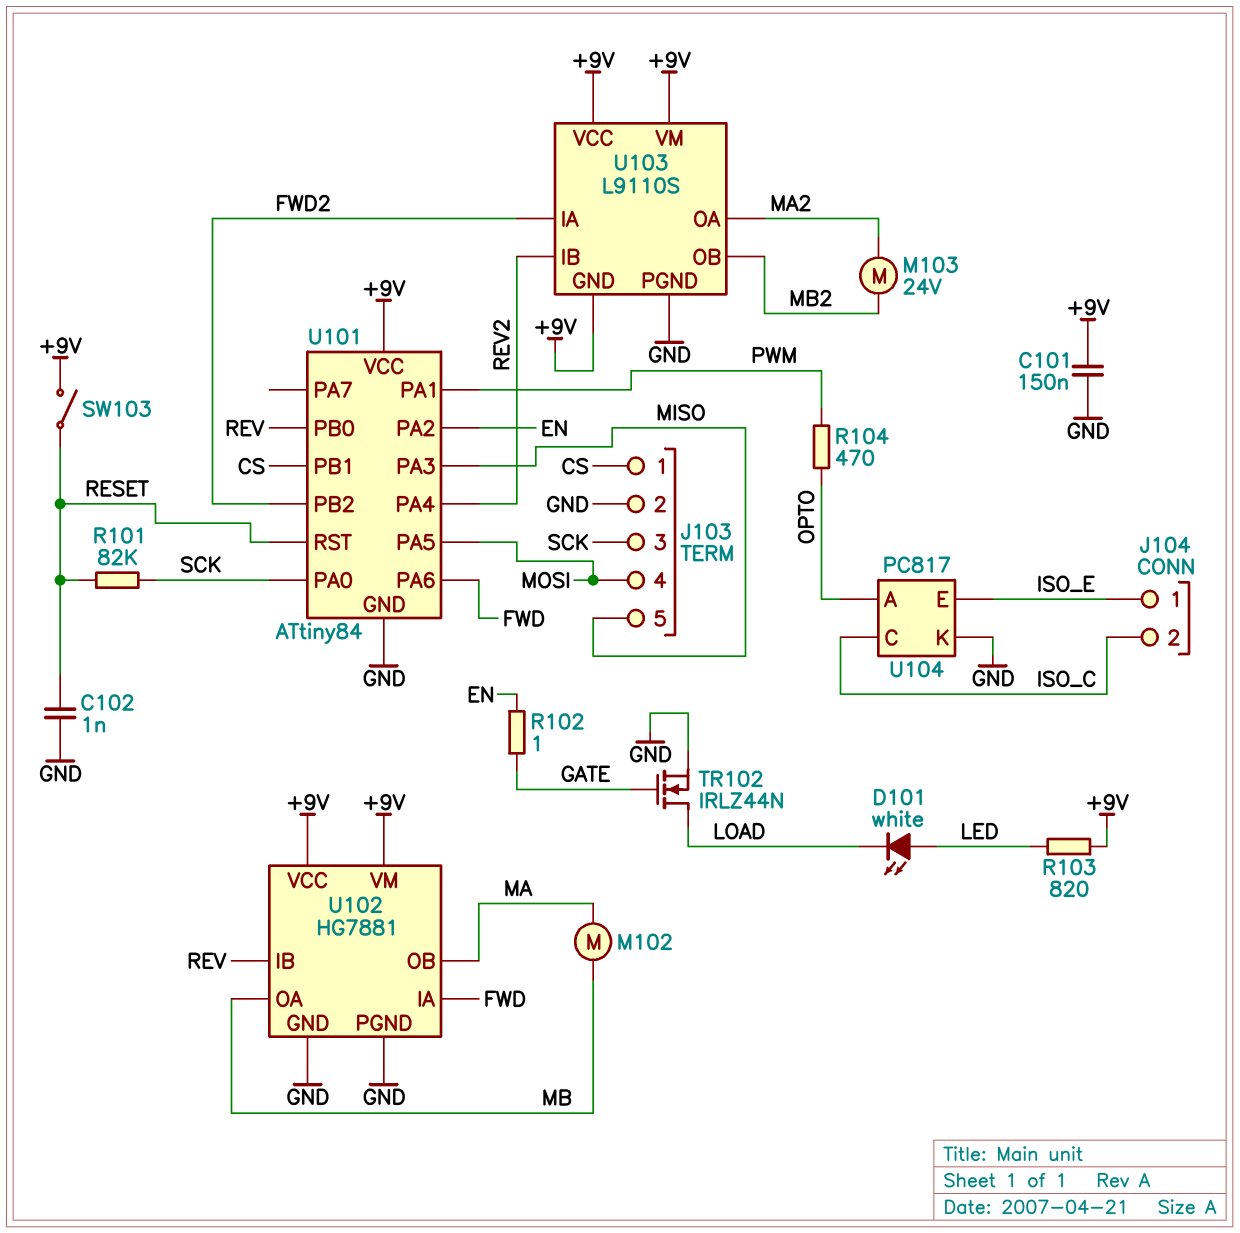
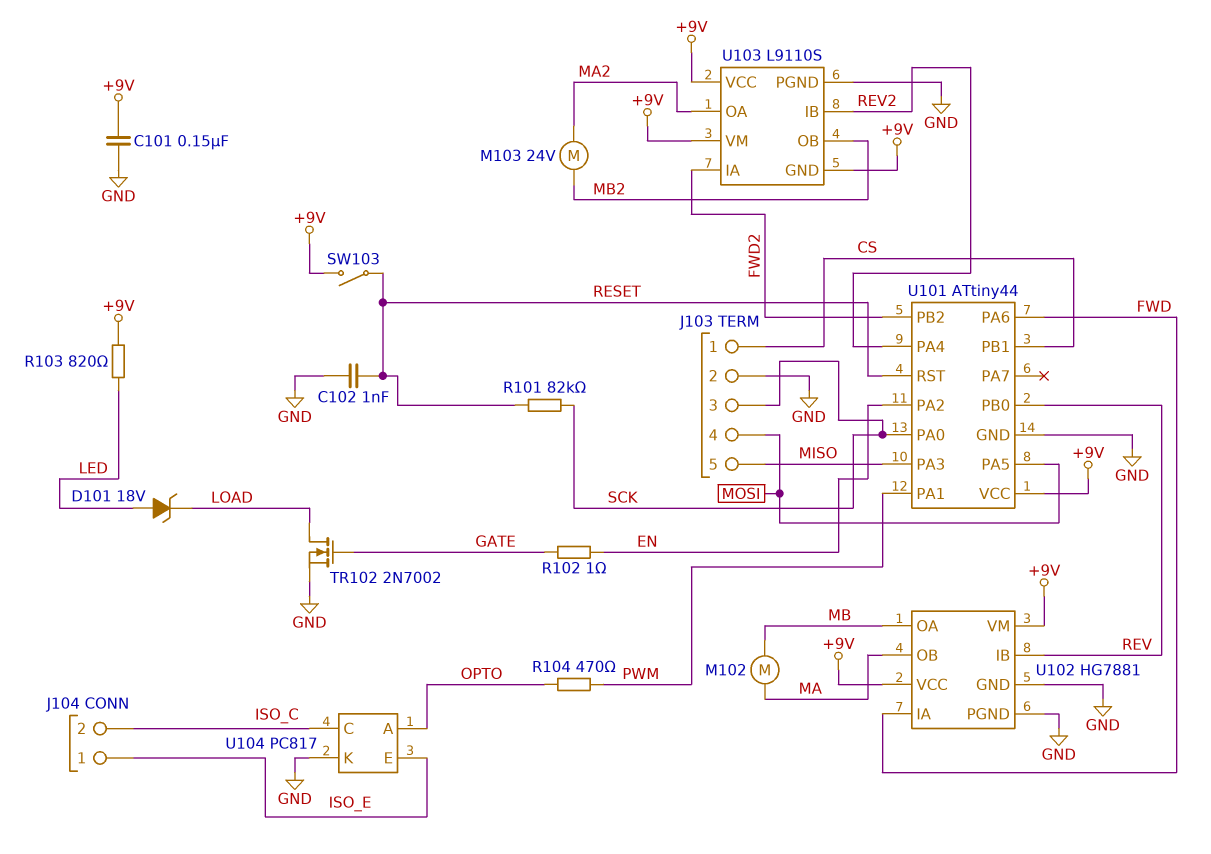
D101: LED white (A LED, K LOAD) -> zener 18V (A LED, K LOAD)
TR102: NMOS IRLZ44N (G GATE, D LOAD, S GND) -> NMOS 2N7002 (G GATE, D LOAD, S GND)
U101: ATtiny84 -> ATtiny44

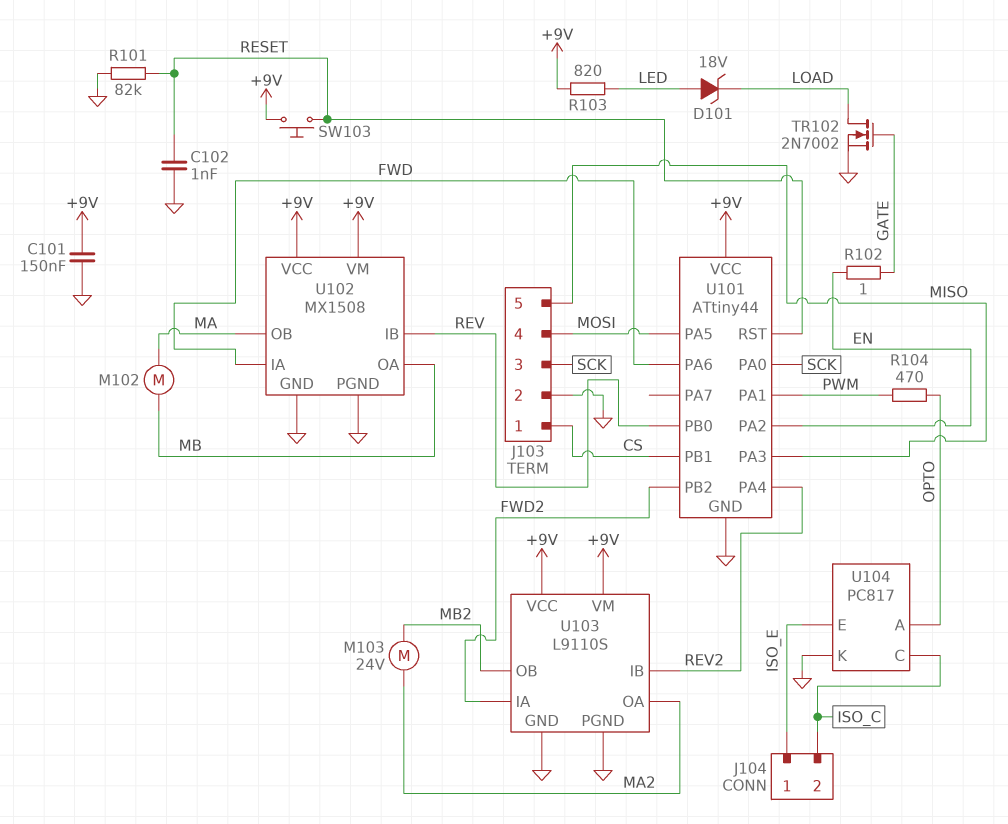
R101: 82k (RESET, SCK) -> 82k (GND, RESET)
SW103: switch (+9V, RESET) -> button (+9V, RESET)
U102: HG7881 -> MX1508
U103 pin GND: +9V -> GND

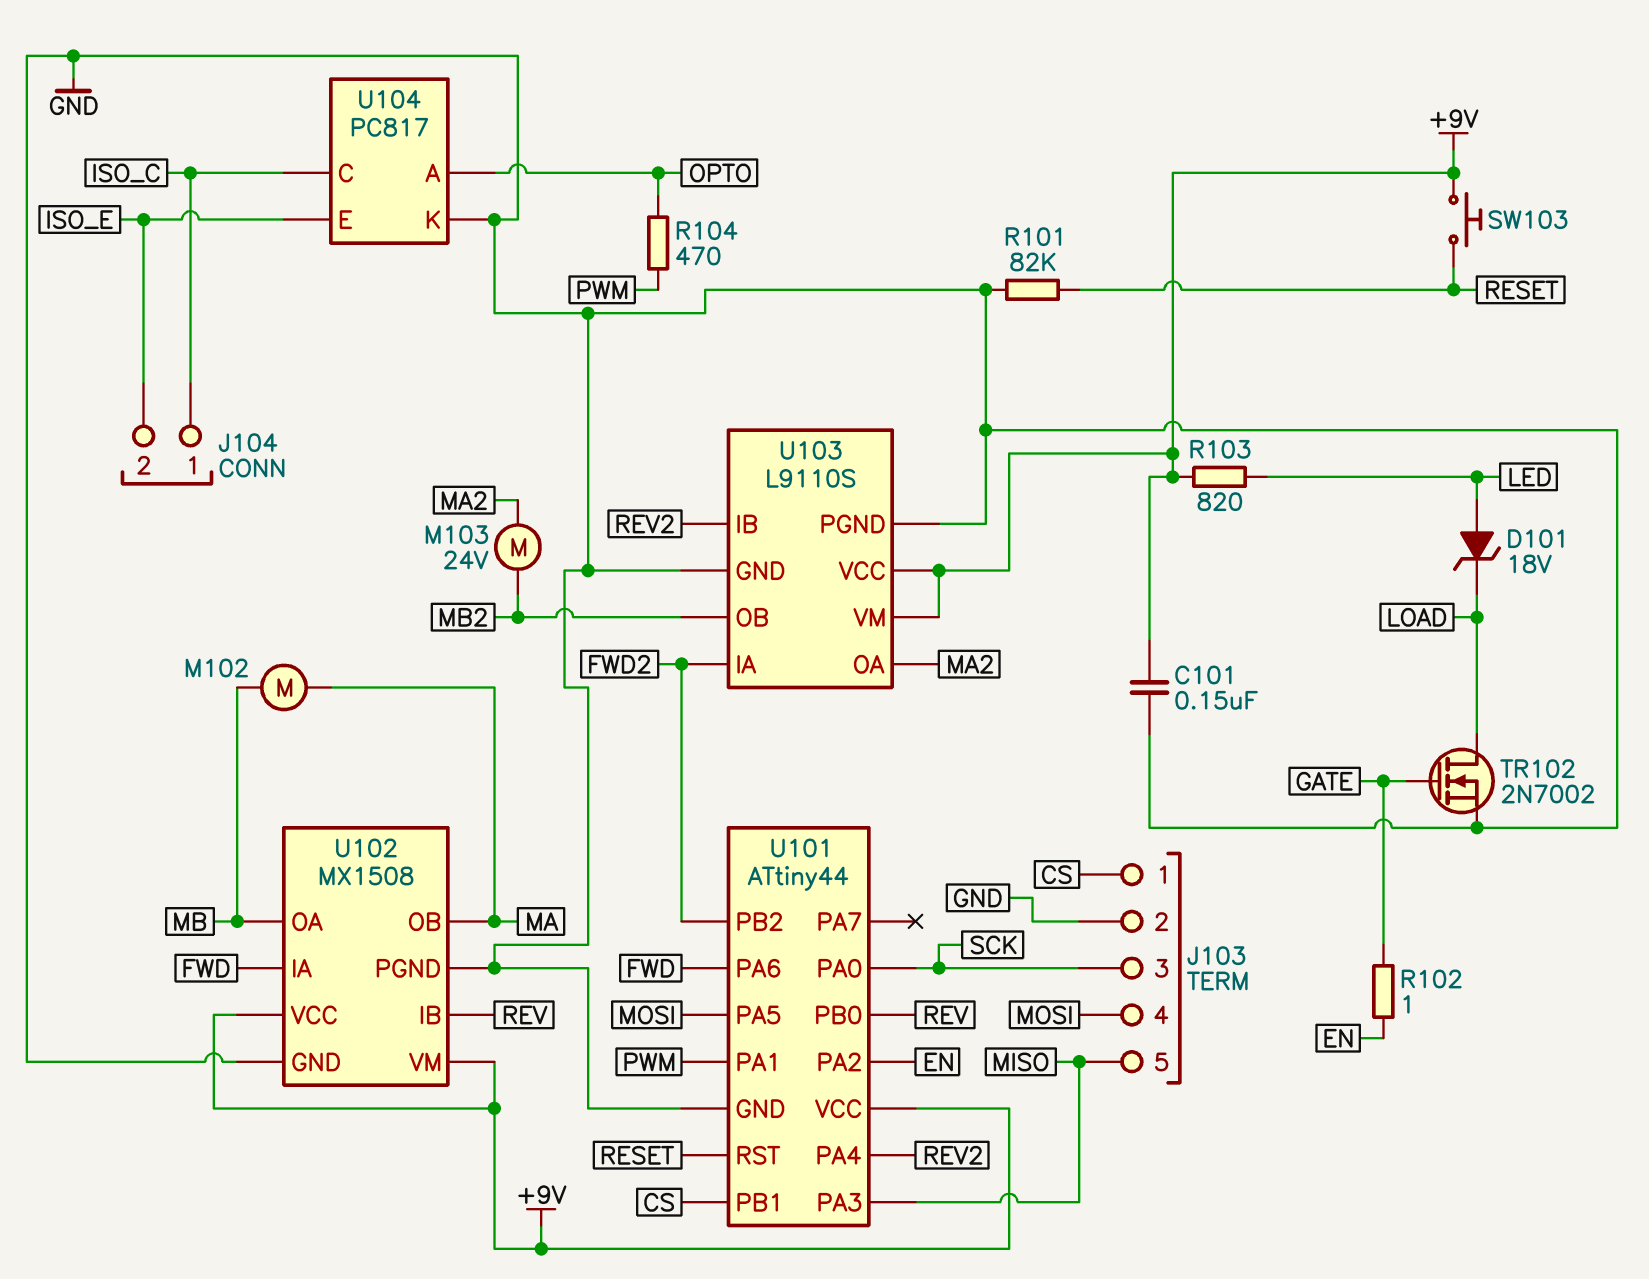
C102: 1nF (GND, RESET) -> none
J104 pin 1: ISO_E -> ISO_C
J104 pin 2: ISO_C -> ISO_E

